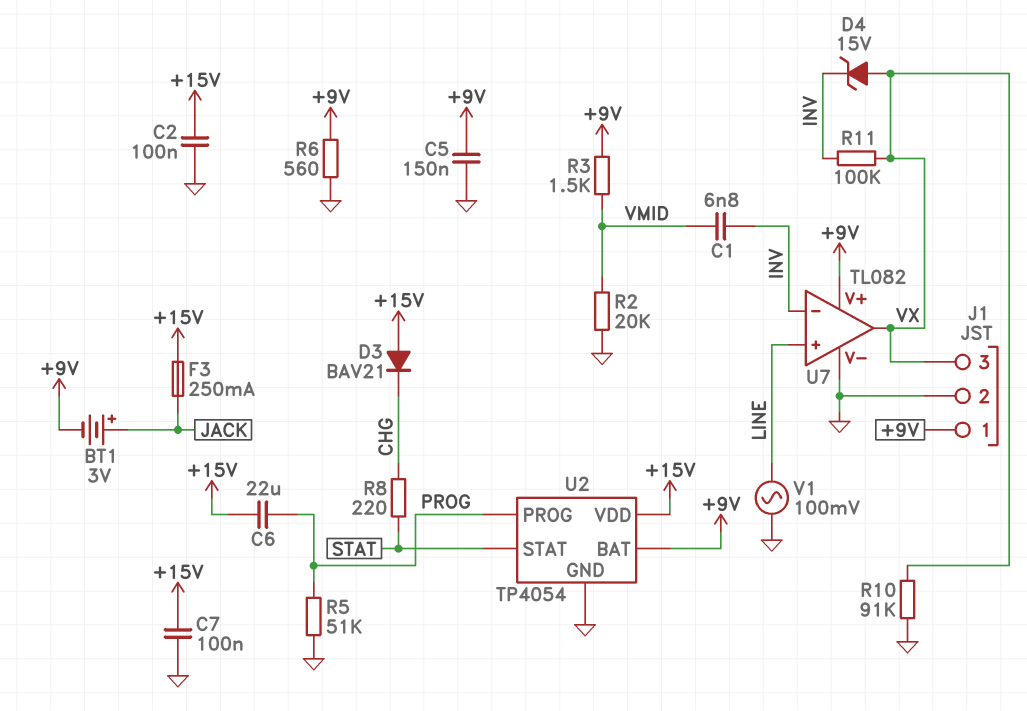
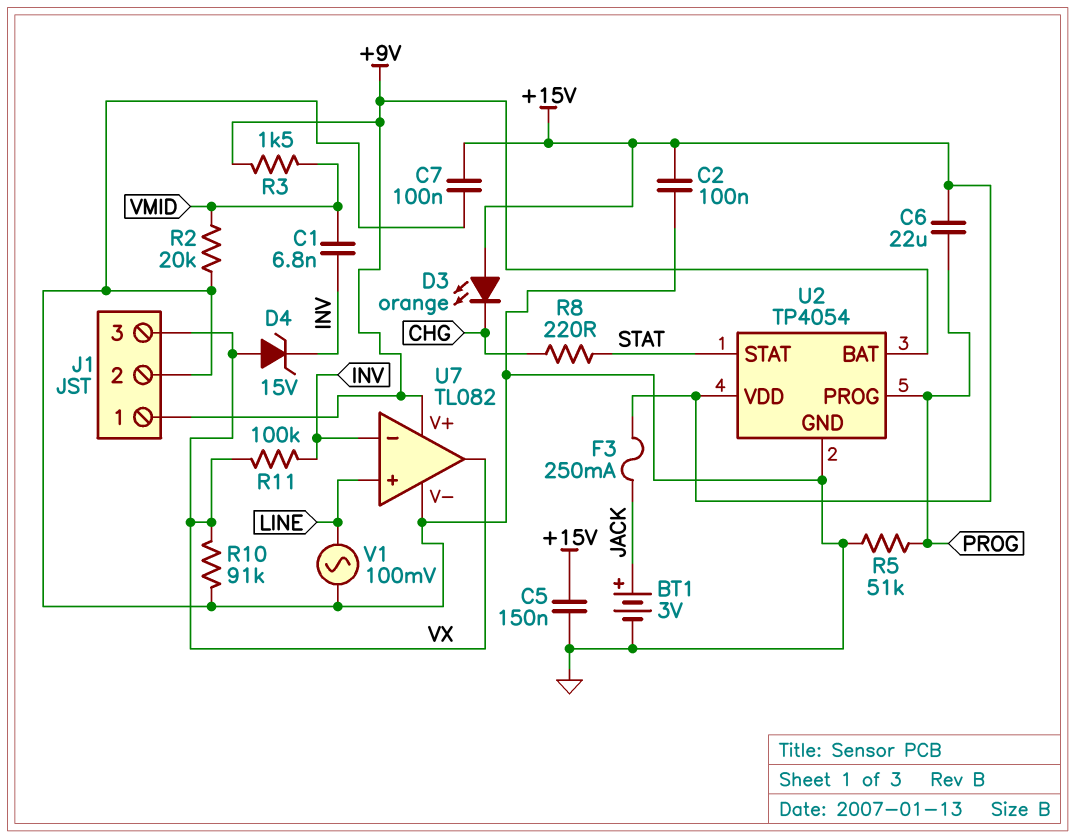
BT1: 3V (plus JACK, minus +9V) -> 3V (plus JACK, minus GND)
C5: 150nF (+9V, GND) -> 150nF (+15V, GND)
D3: diode BAV21 (A +15V, K CHG) -> LED orange (A +15V, K CHG)
R6: 560 (+9V, GND) -> none

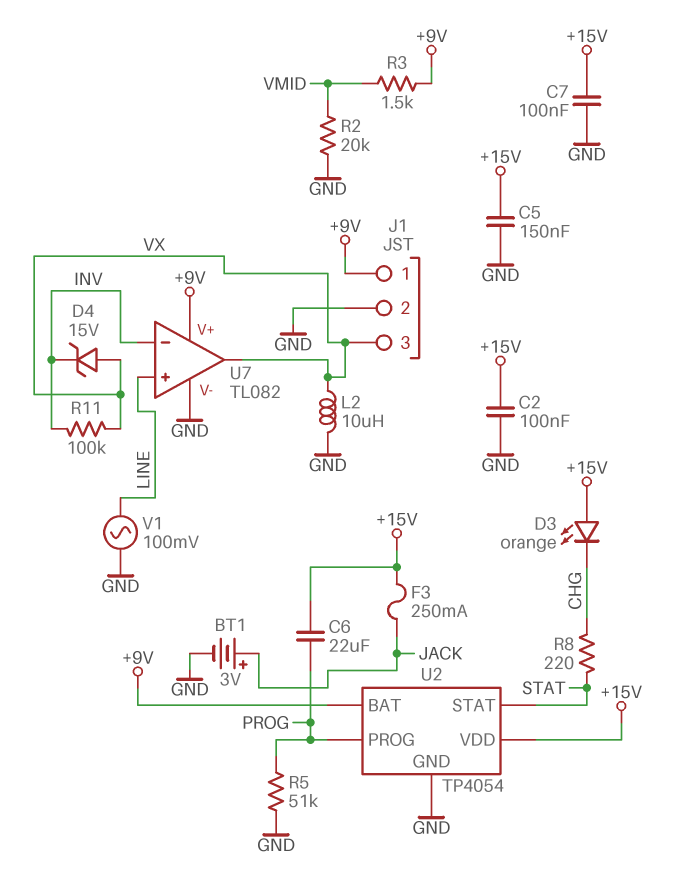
C1: 6.8nF (INV, VMID) -> none
L2: none -> 10uH (GND, VX)
R10: 91k (GND, VX) -> none

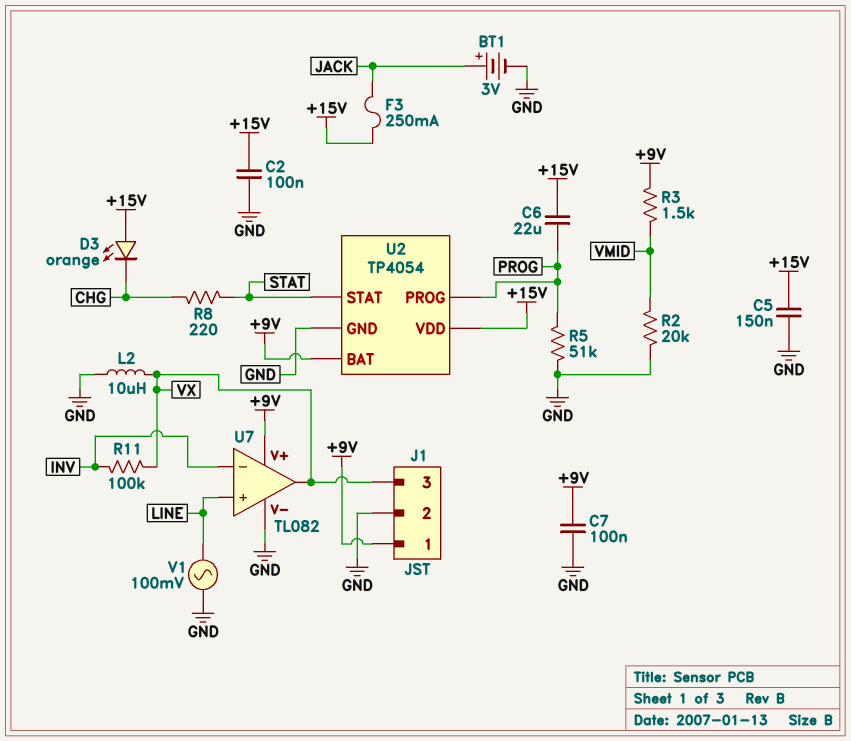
C7: 100nF (+15V, GND) -> 100nF (+9V, GND)
D4: zener 15V (A VX, K INV) -> none

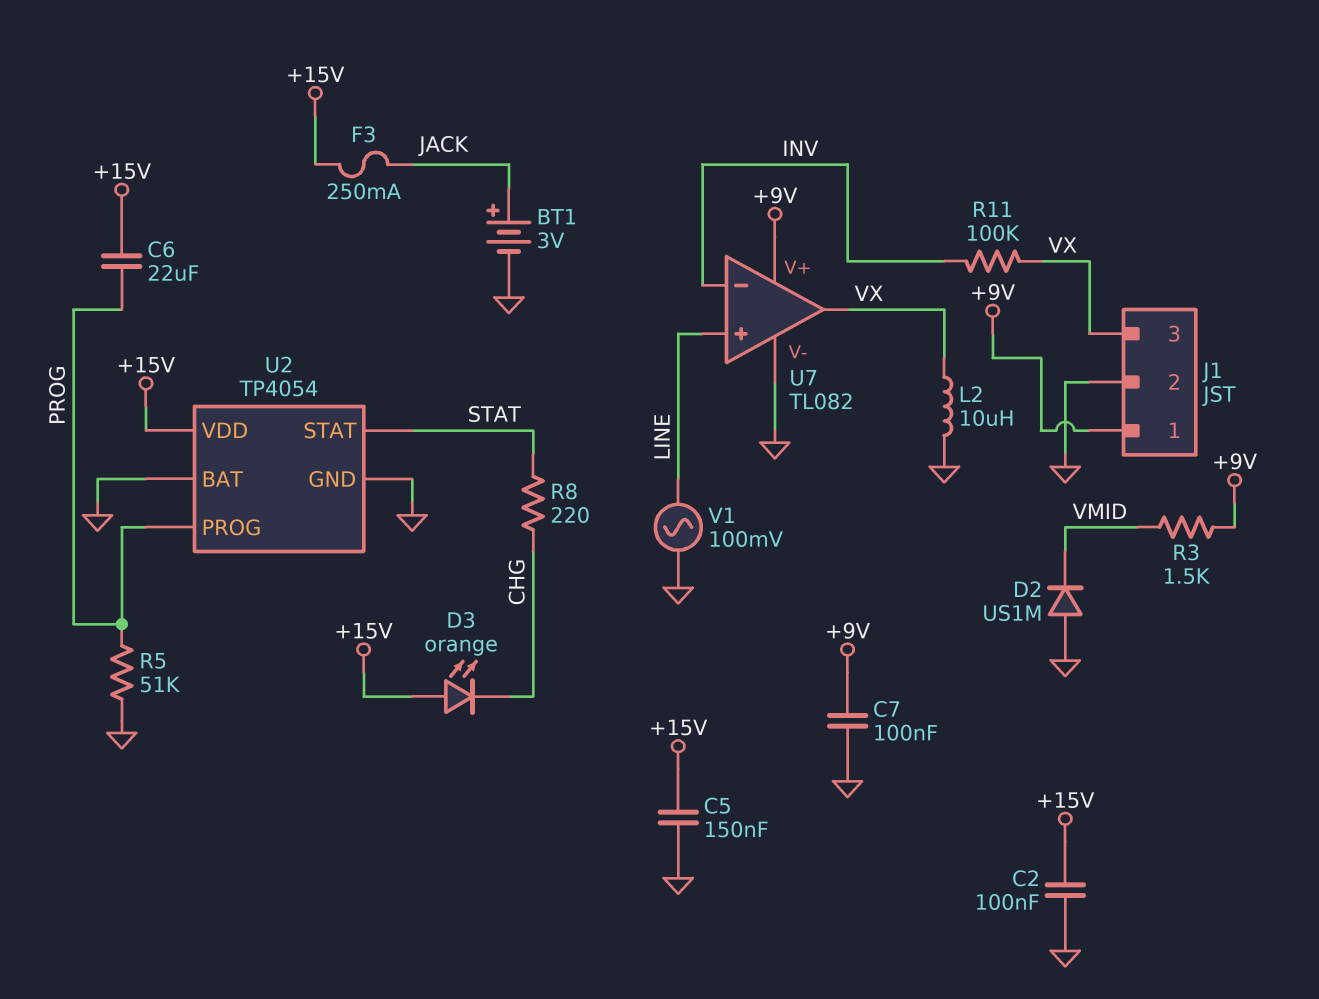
D2: none -> diode US1M (A GND, K VMID)
R2: 20k (GND, VMID) -> none
U2 pin BAT: +9V -> GND

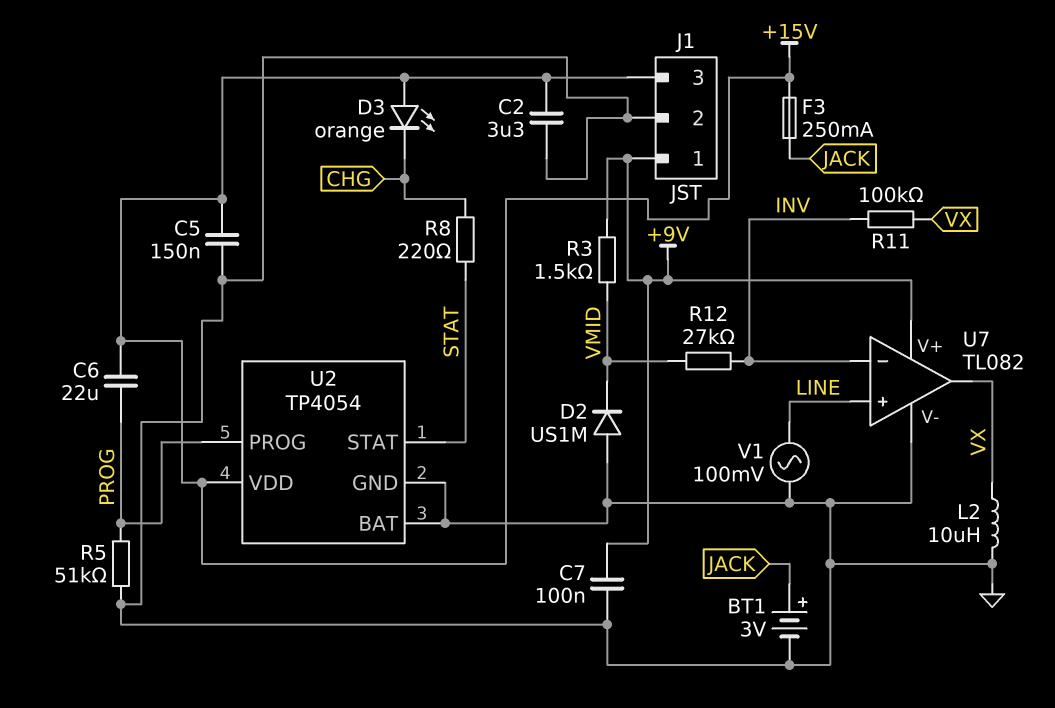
C2: 100nF (+15V, GND) -> 3.3uF (+15V, GND)
J1 pin 3: VX -> +15V
R12: none -> 27k (INV, VMID)

